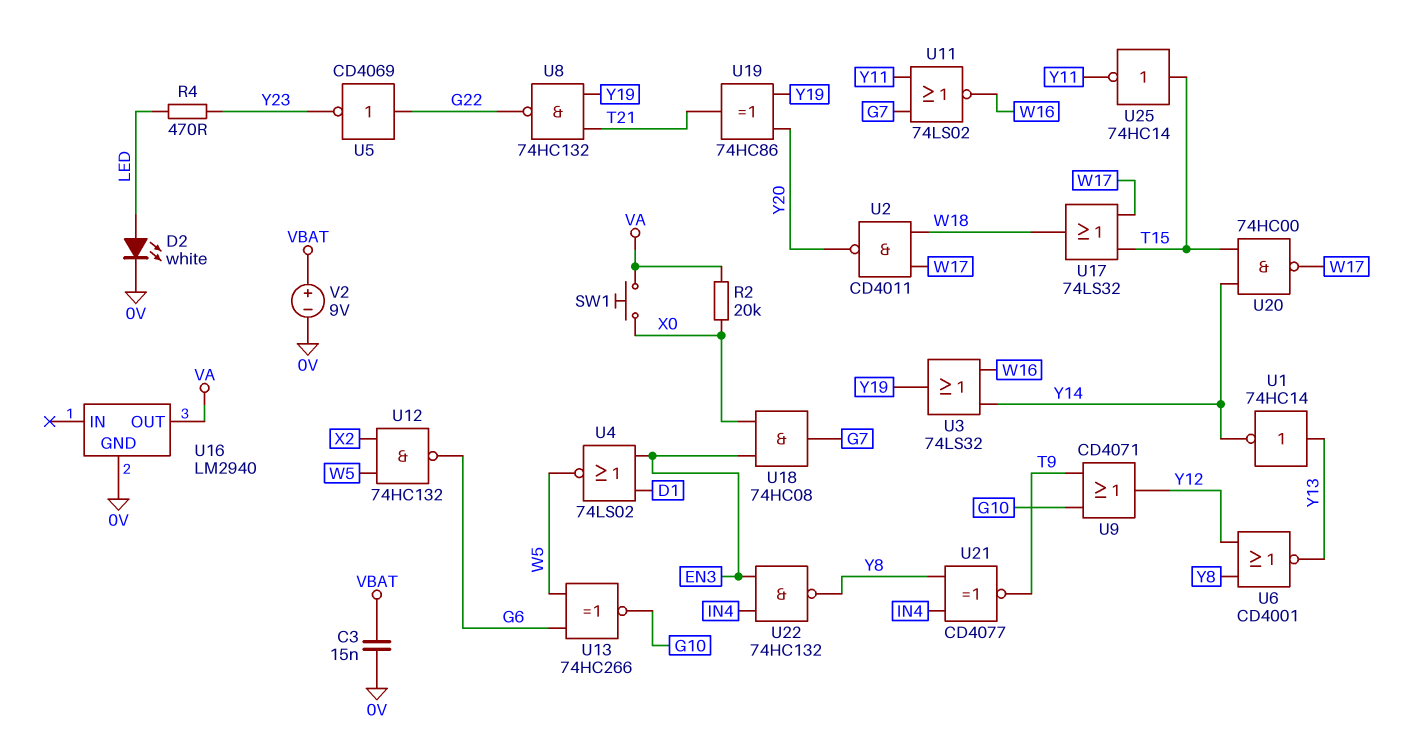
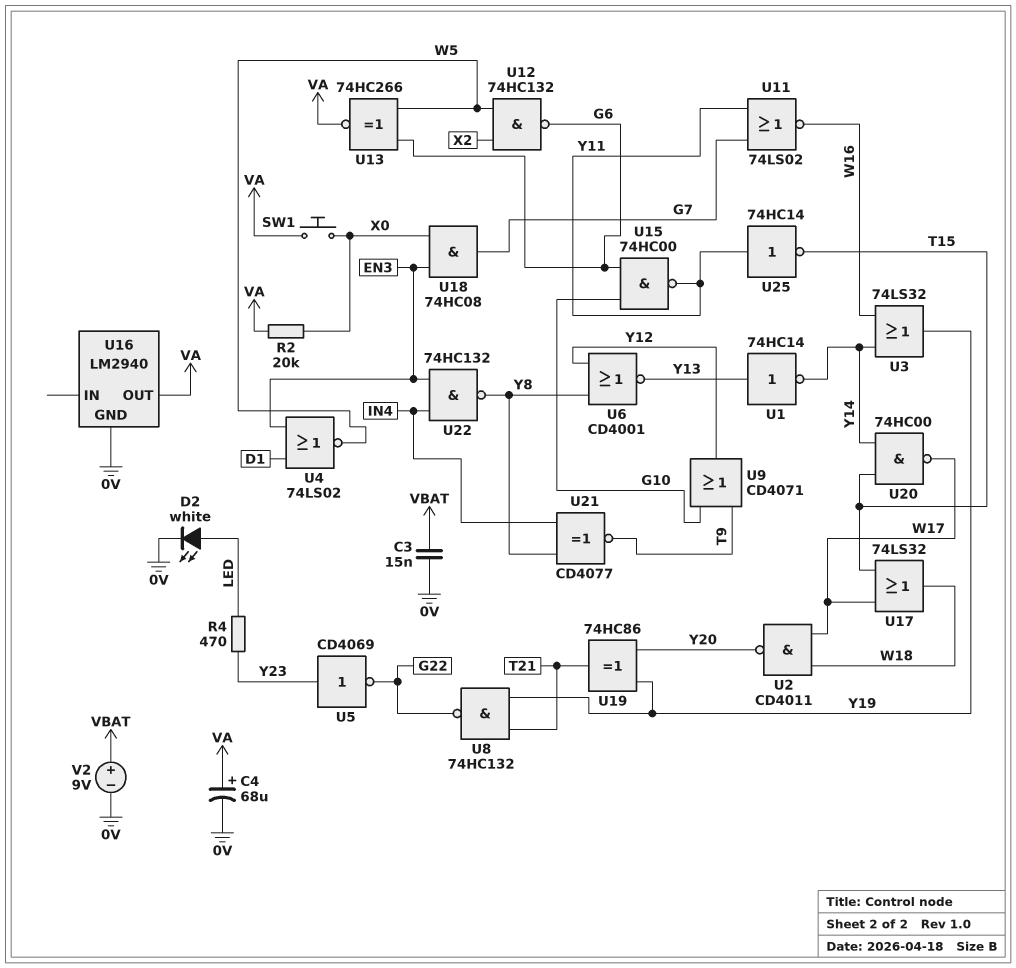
C4: none -> 68uF (plus VA, minus 0V)
U5: NOT CD4069 (in G22, out Y23) -> NOT CD4069 (in Y23, out G22)
U13: XNOR 74HC266 (in G6, in W5, out G10) -> XNOR 74HC266 (in G6, in W5, out VA)
U15: none -> NAND 74HC00 (in G6, in G10, out Y11)
U25: NOT 74HC14 (in T15, out Y11) -> NOT 74HC14 (in Y11, out T15)

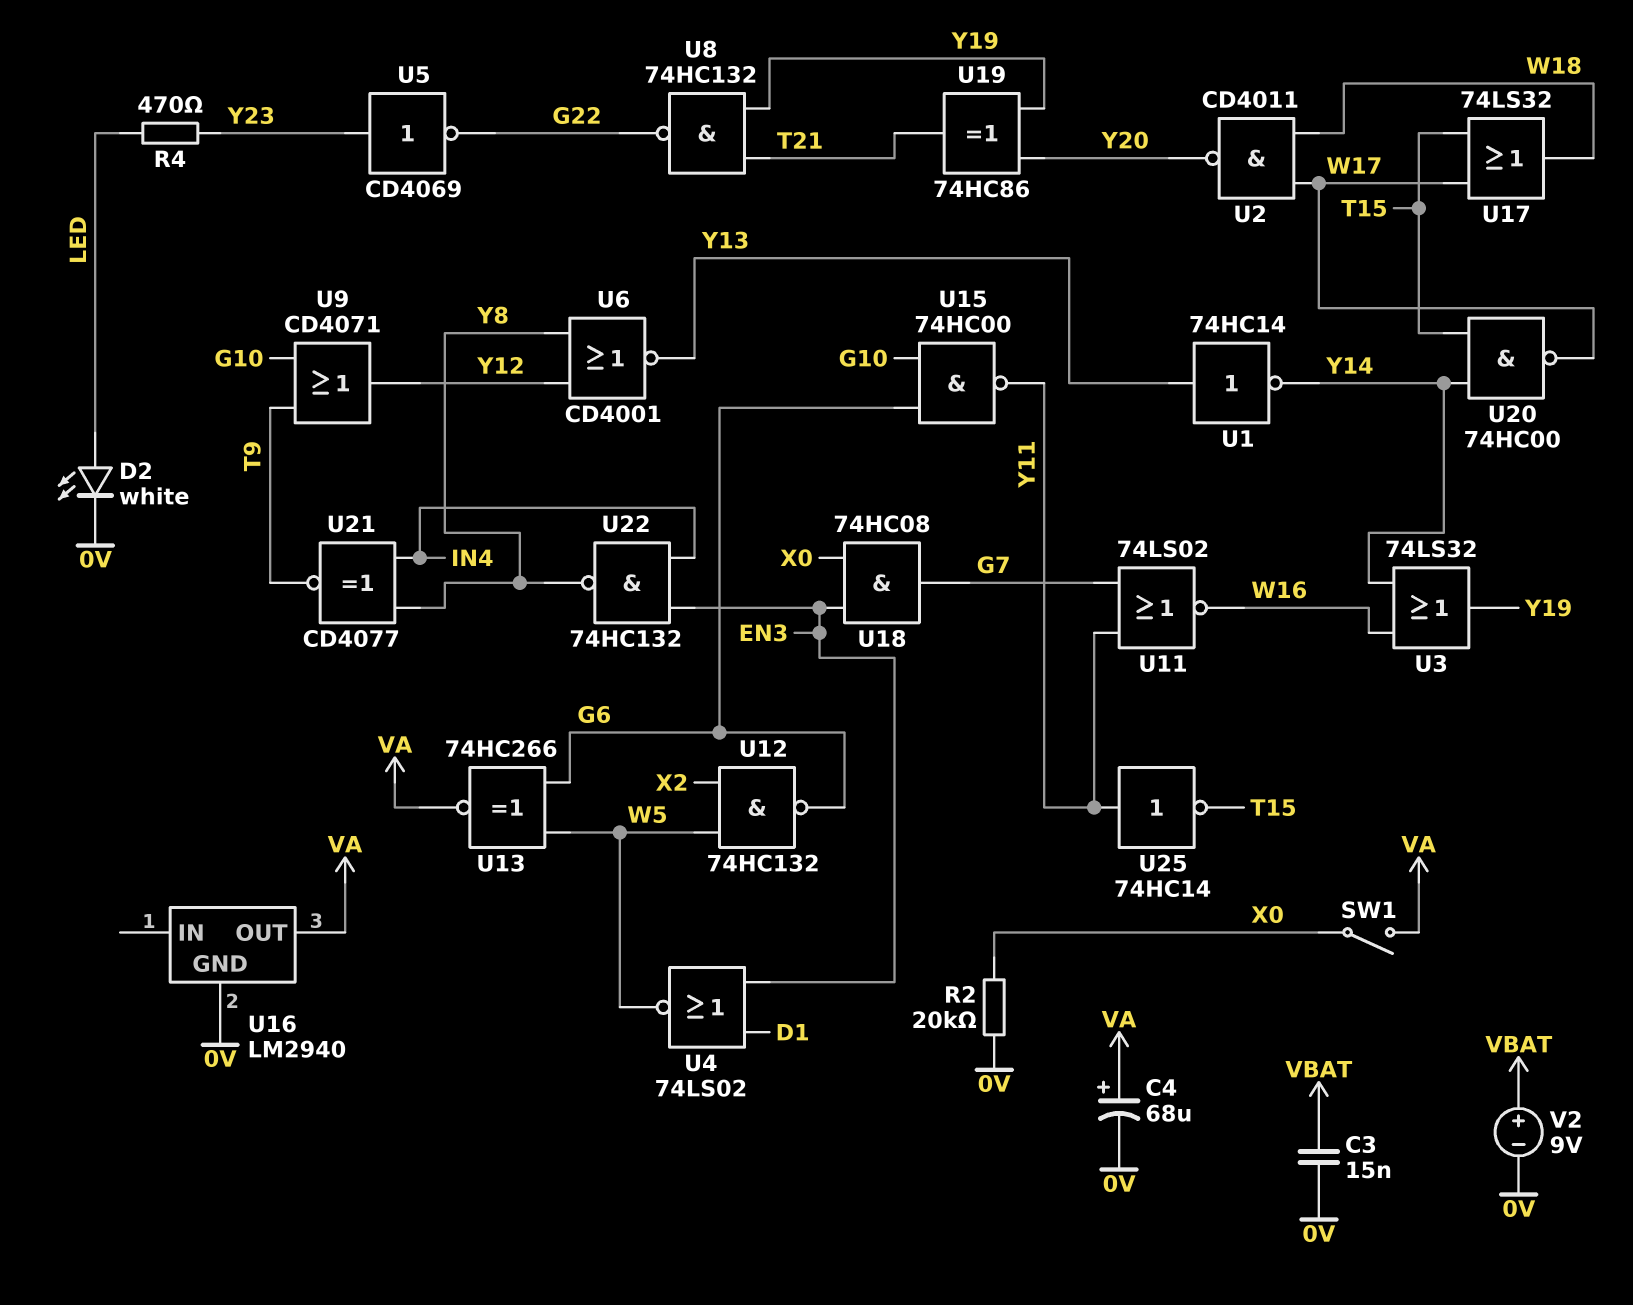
R2: 20k (VA, X0) -> 20k (0V, X0)
SW1: button (VA, X0) -> switch (VA, X0)

